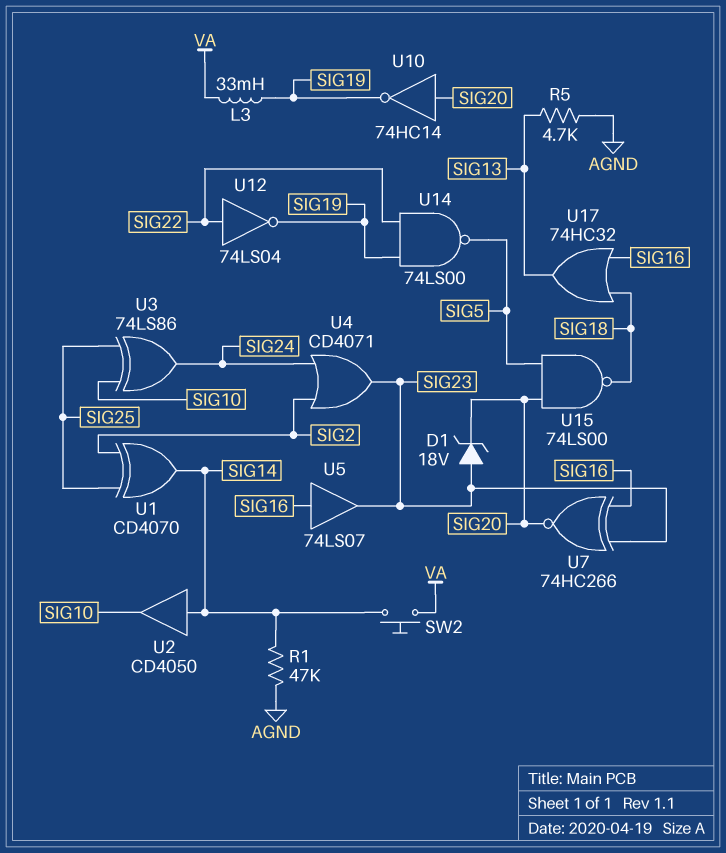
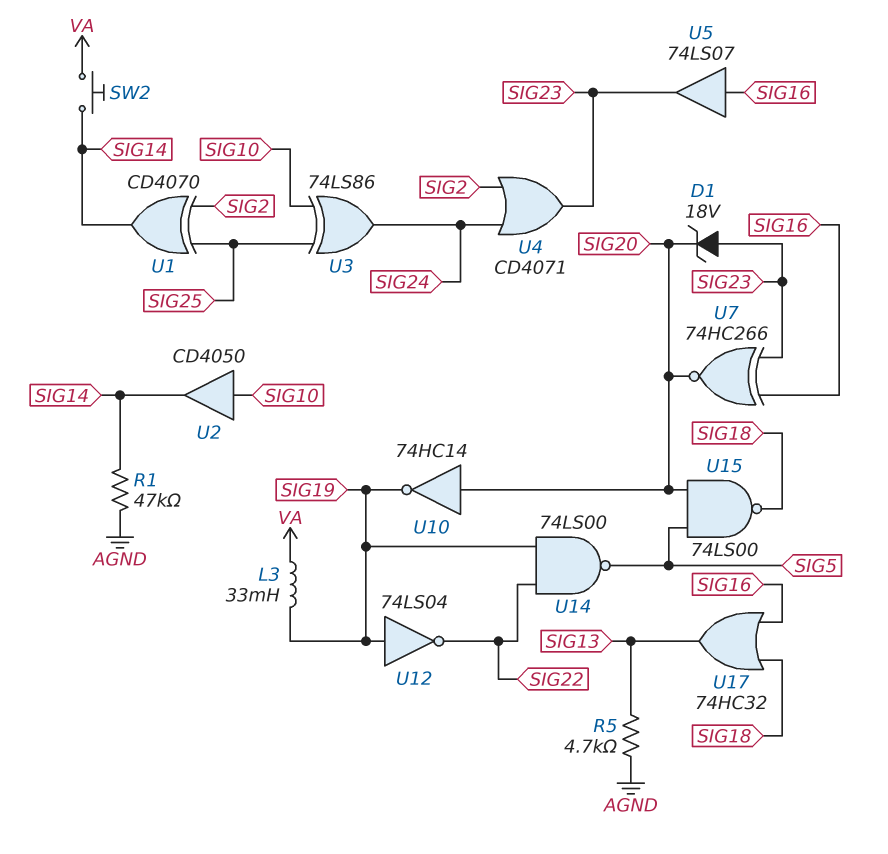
U2: buffer CD4050 (in SIG14, out SIG10) -> buffer CD4050 (in SIG10, out SIG14)
U12: NOT 74LS04 (in SIG22, out SIG19) -> NOT 74LS04 (in SIG19, out SIG22)

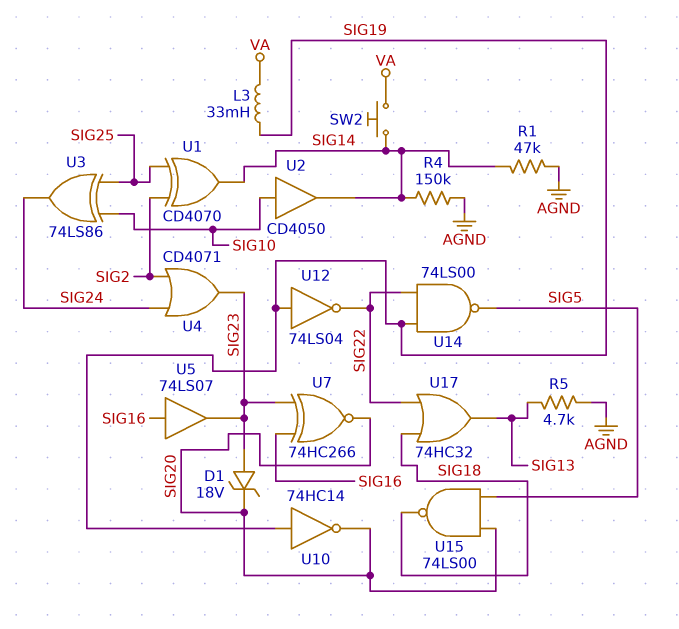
R4: none -> 150k (AGND, SIG14)
U10: NOT 74HC14 (in SIG20, out SIG19) -> NOT 74HC14 (in SIG19, out SIG20)
U17: OR 74HC32 (in SIG16, in SIG18, out SIG13) -> OR 74HC32 (in SIG18, in SIG22, out SIG13)

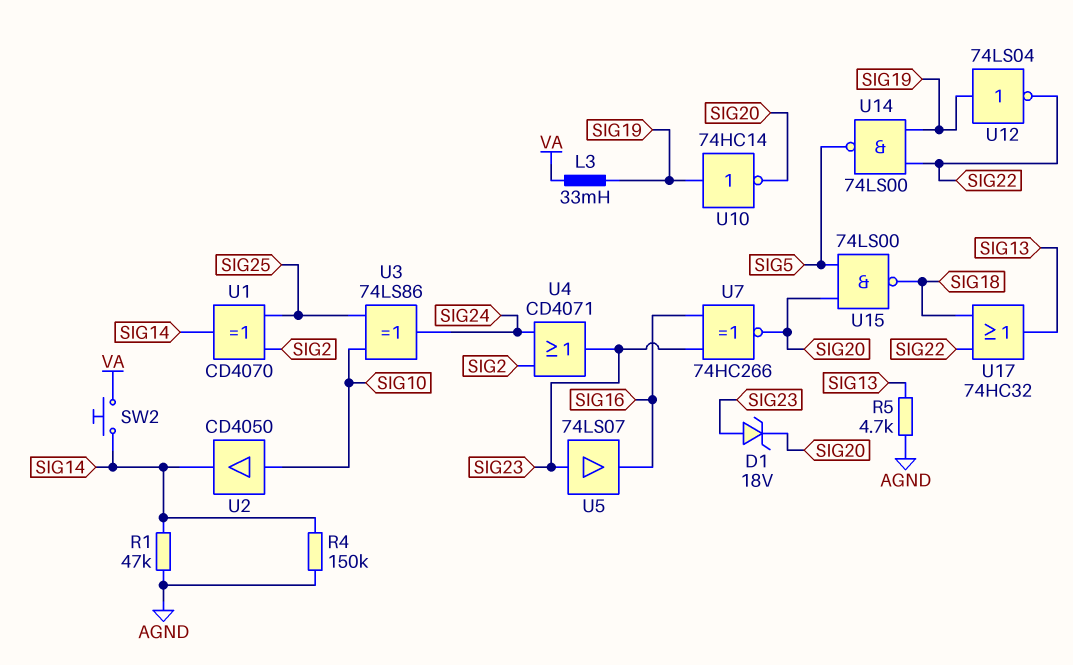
U5: buffer 74LS07 (in SIG16, out SIG23) -> buffer 74LS07 (in SIG23, out SIG16)

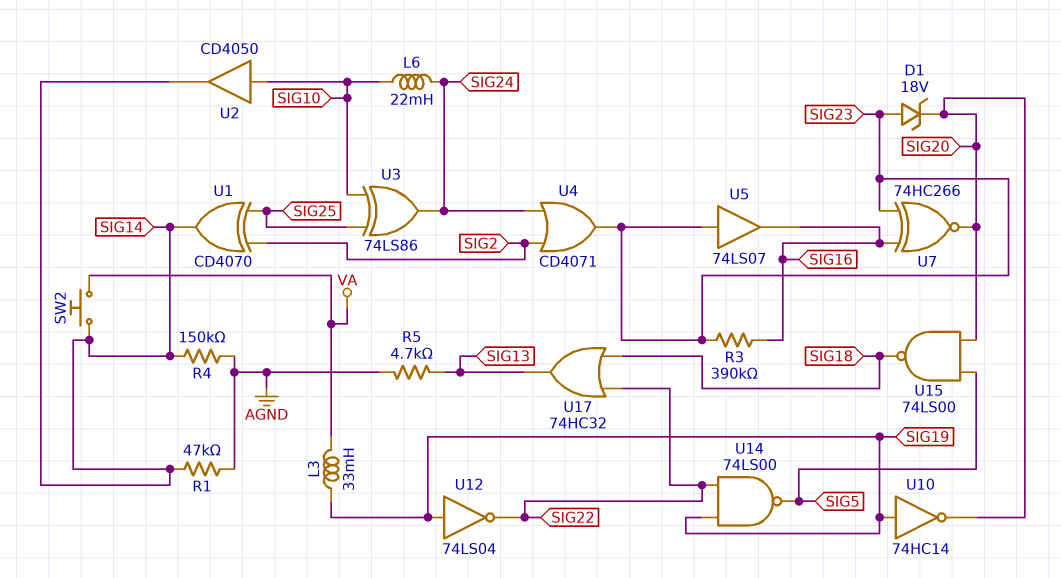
L6: none -> 22mH (SIG10, SIG24)
R3: none -> 390k (SIG16, SIG23)

